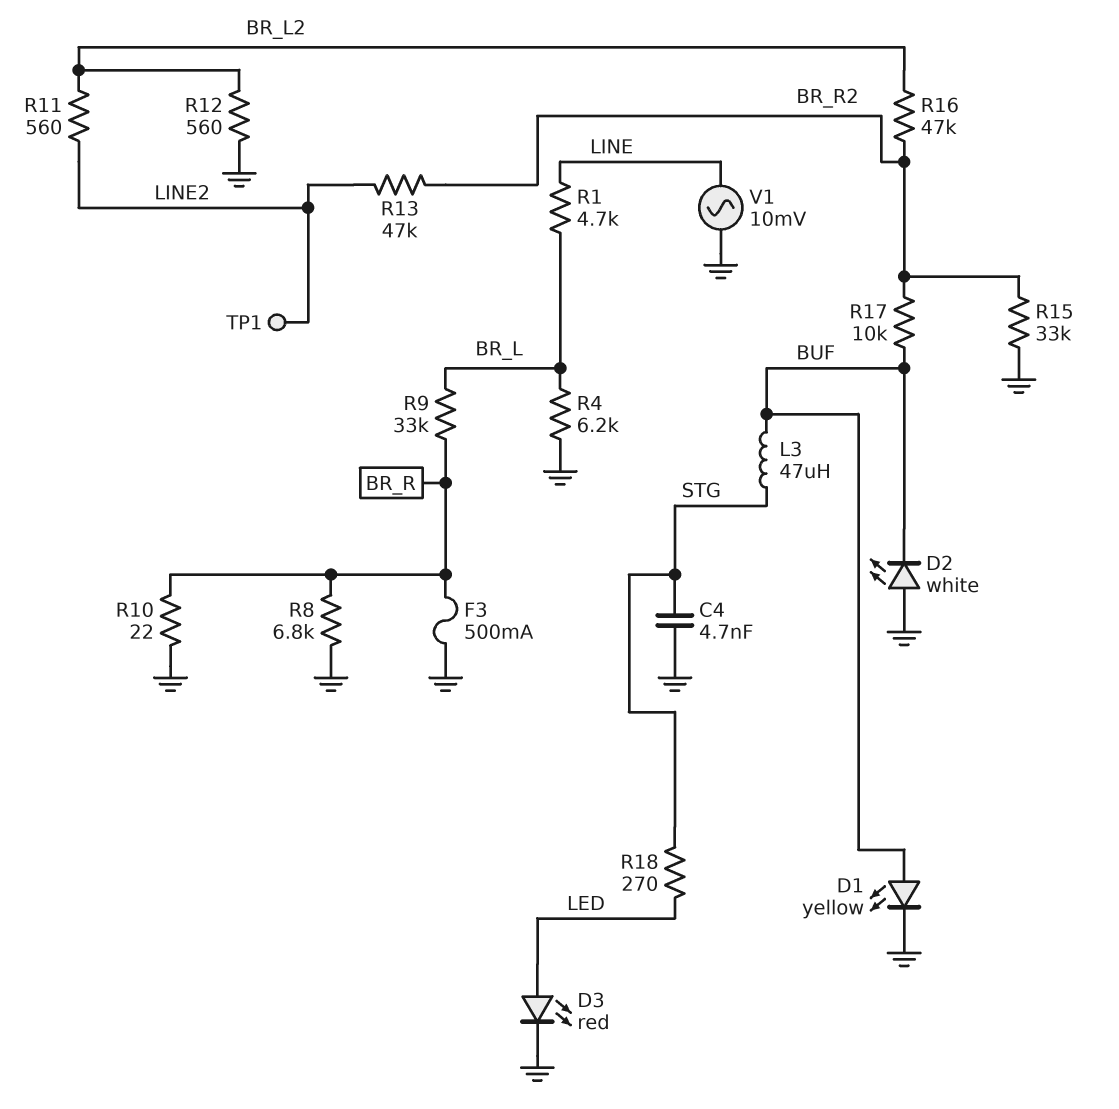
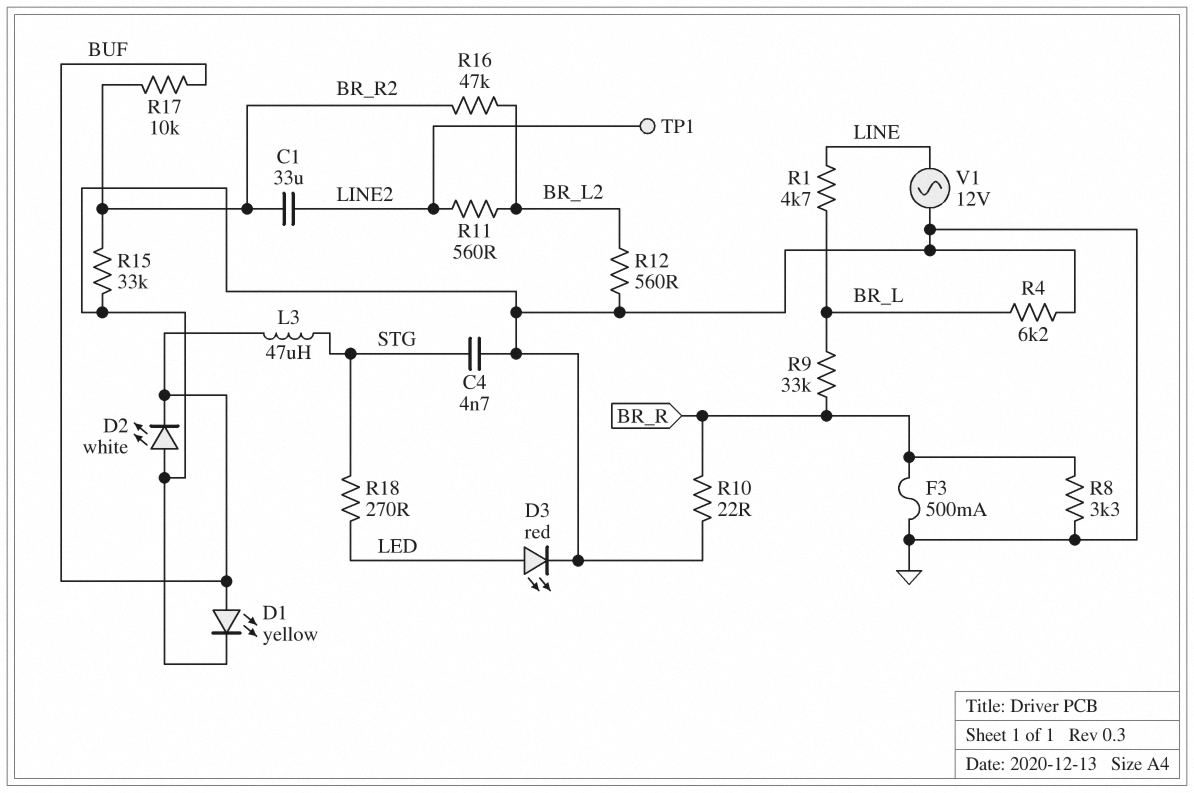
C1: none -> 33uF (BR_R2, LINE2)
R8: 6.8k (BR_R, GND) -> 3.3k (BR_R, GND)
R13: 47k (BR_R2, LINE2) -> none
V1: AC 10mV (GND, LINE) -> AC 12V (GND, LINE)

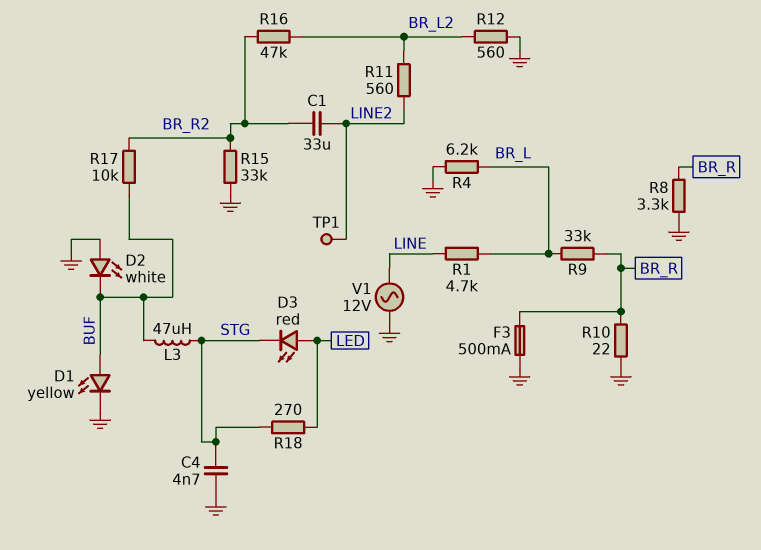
D3: LED red (A LED, K GND) -> LED red (A LED, K STG)

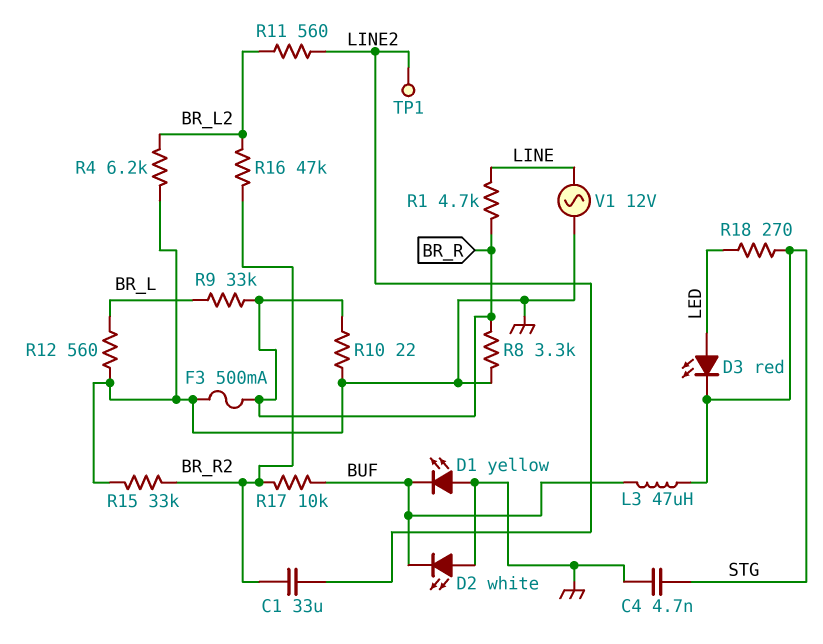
D1: LED yellow (A BUF, K GND) -> LED yellow (A GND, K BUF)
R1: 4.7k (BR_L, LINE) -> 4.7k (BR_R, LINE)
R4: 6.2k (BR_L, GND) -> 6.2k (BR_L2, GND)
R12: 560 (BR_L2, GND) -> 560 (BR_L, GND)

